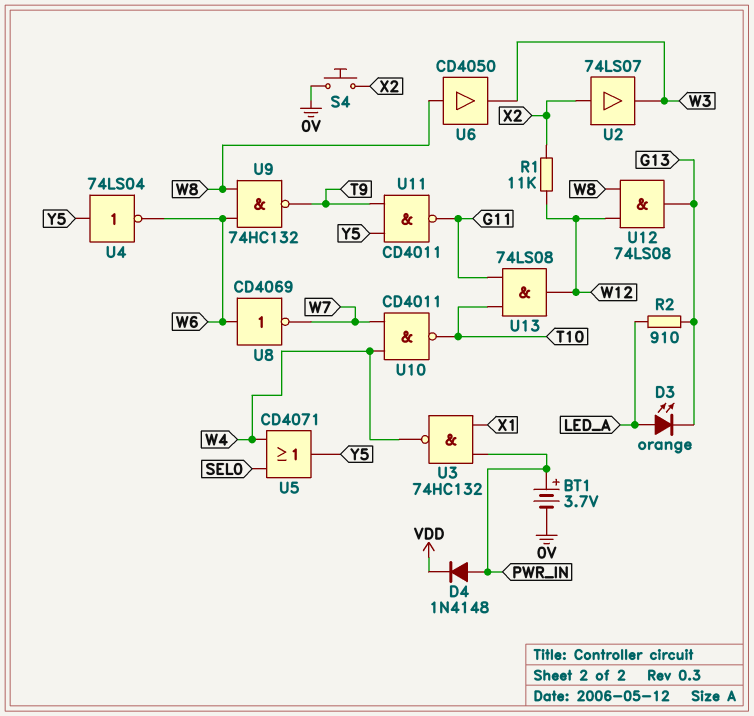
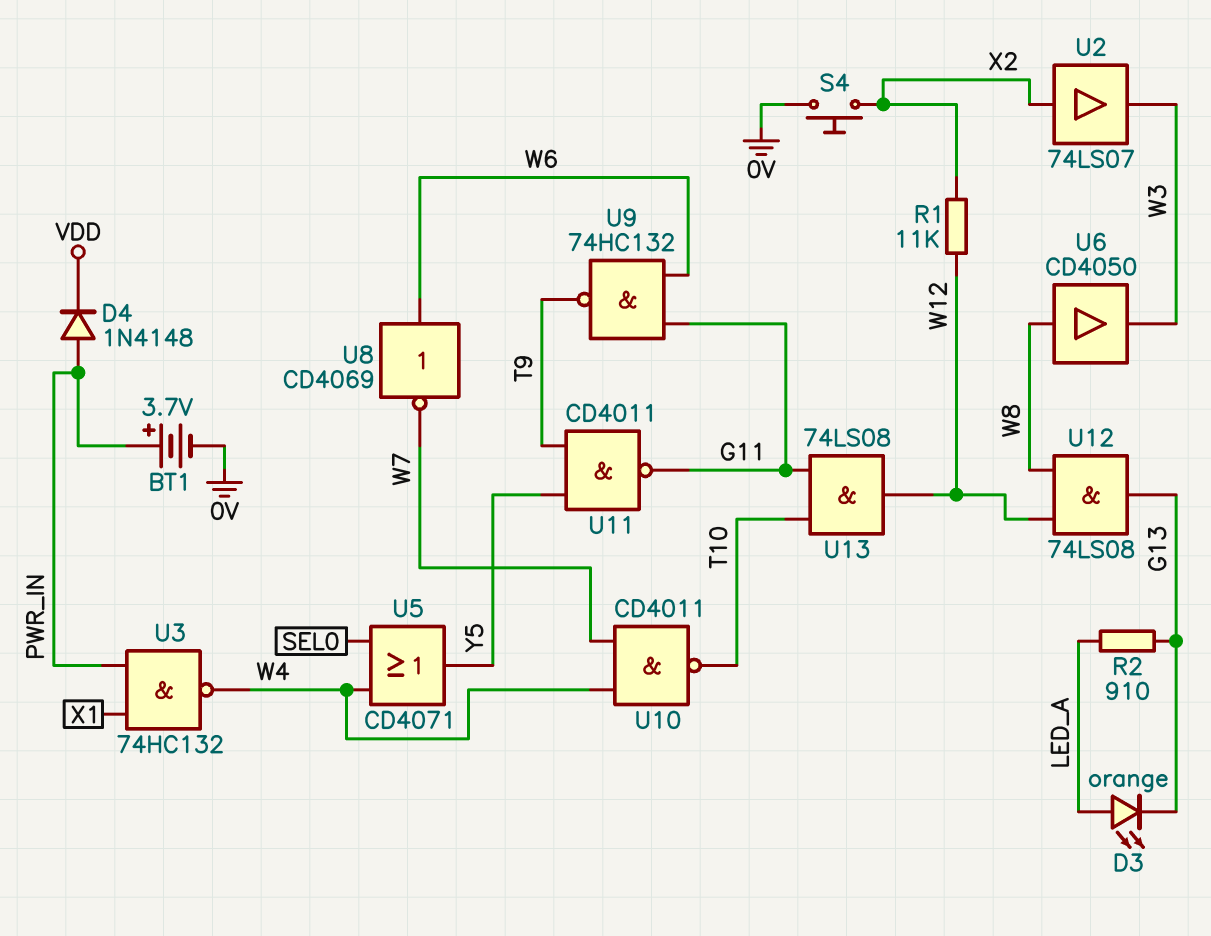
U4: NOT 74LS04 (in Y5, out W6) -> none
U9: NAND 74HC132 (in W6, in W8, out T9) -> NAND 74HC132 (in G11, in W6, out T9)

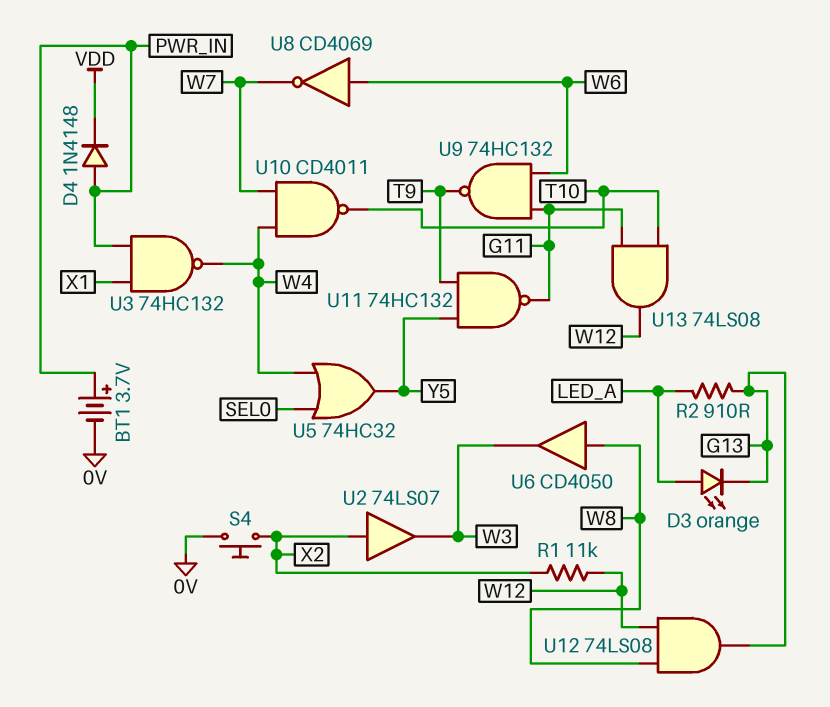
U5: OR CD4071 (in SEL0, in W4, out Y5) -> OR 74HC32 (in SEL0, in W4, out Y5)
U11: NAND CD4011 (in T9, in Y5, out G11) -> NAND 74HC132 (in T9, in Y5, out G11)

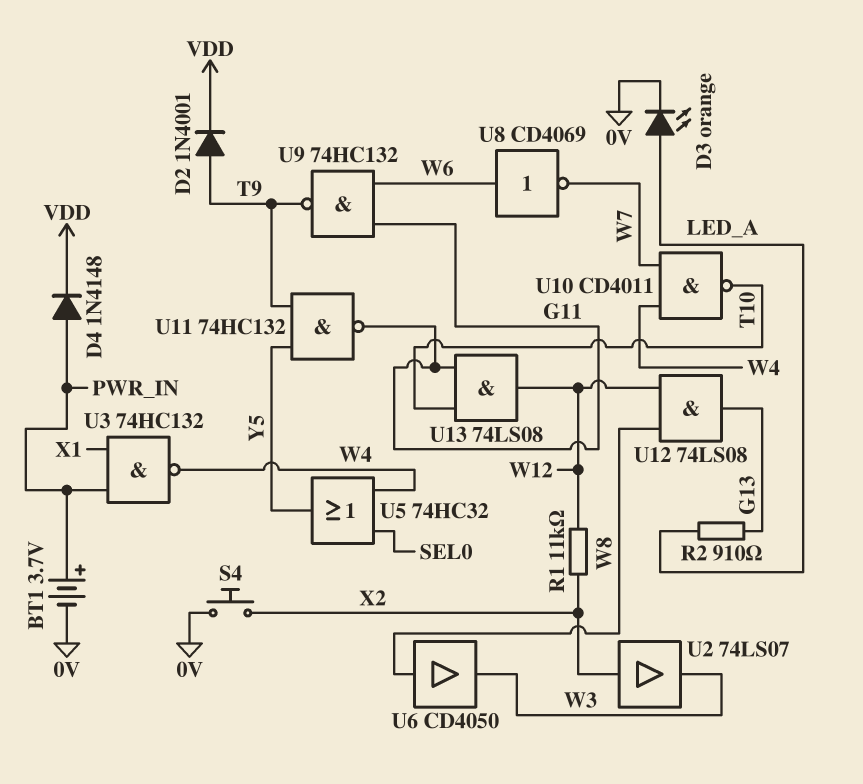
D2: none -> diode 1N4001 (A T9, K VDD)
D3: LED orange (A LED_A, K G13) -> LED orange (A LED_A, K 0V)

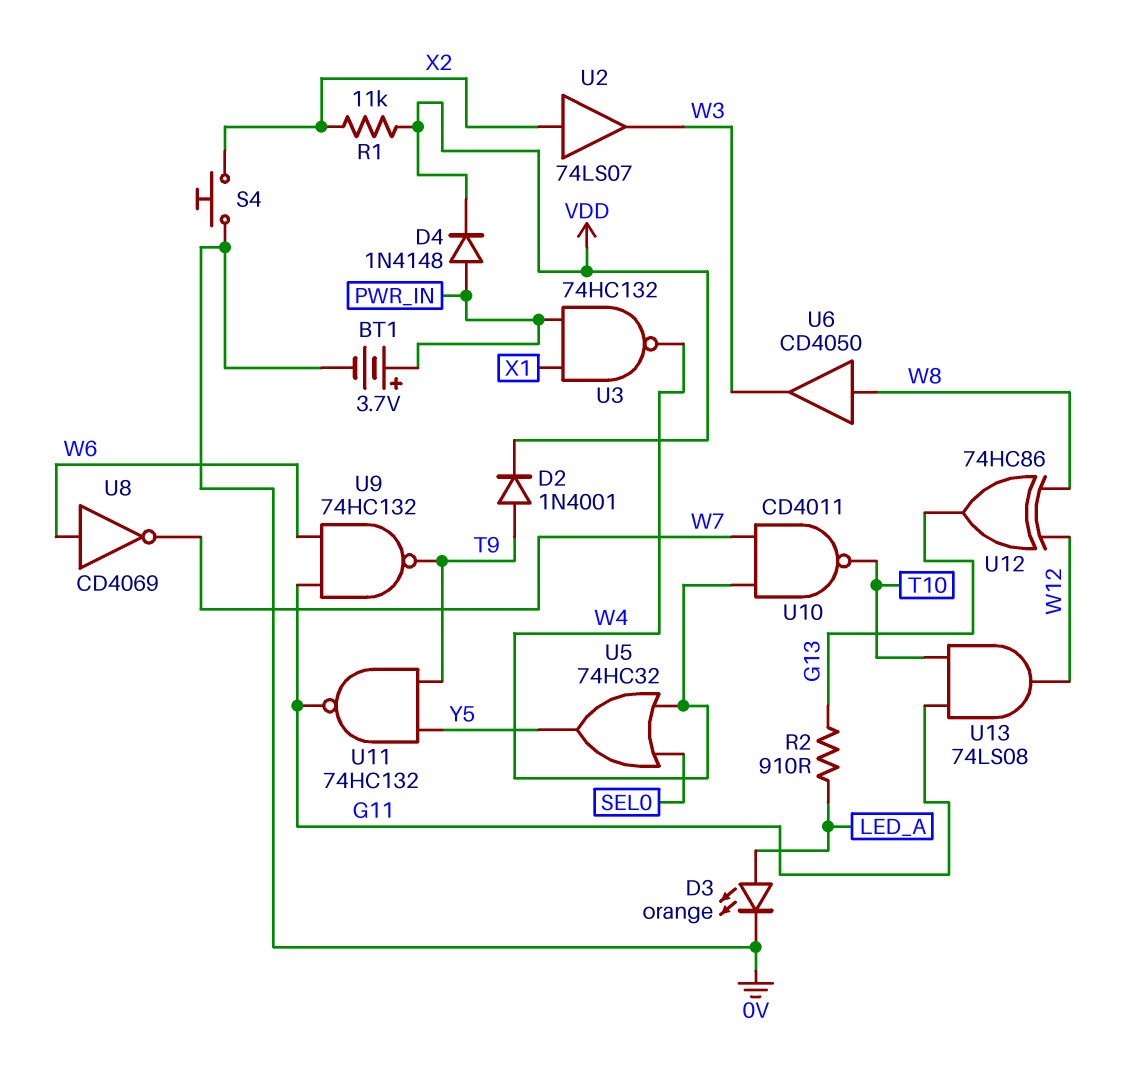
R1: 11k (W12, X2) -> 11k (VDD, X2)
U12: AND 74LS08 (in W8, in W12, out G13) -> XOR 74HC86 (in W8, in W12, out G13)

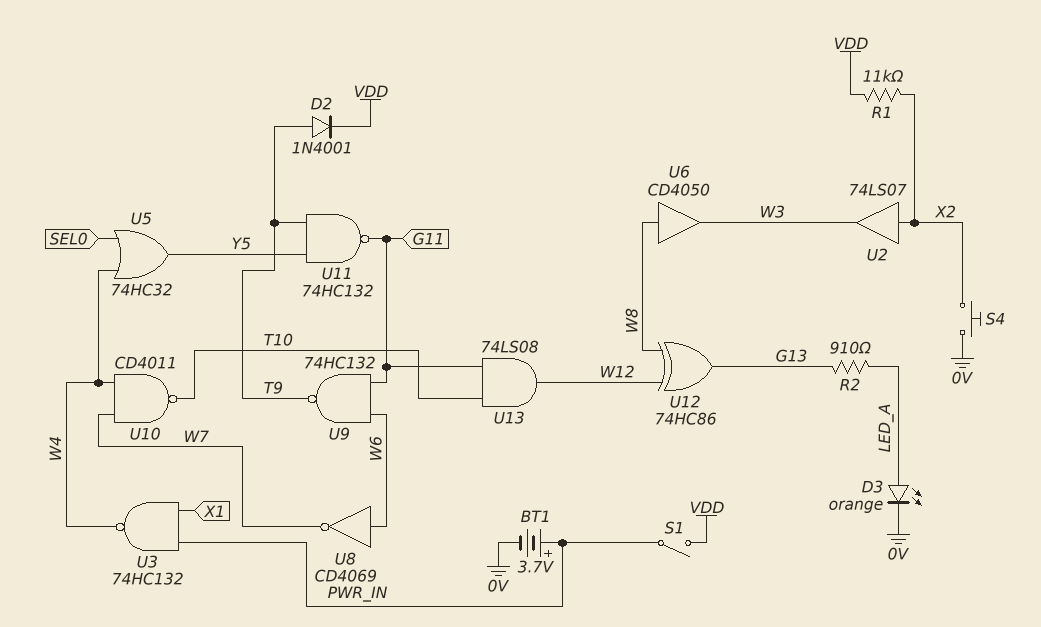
D4: diode 1N4148 (A PWR_IN, K VDD) -> none
S1: none -> switch (PWR_IN, VDD)

